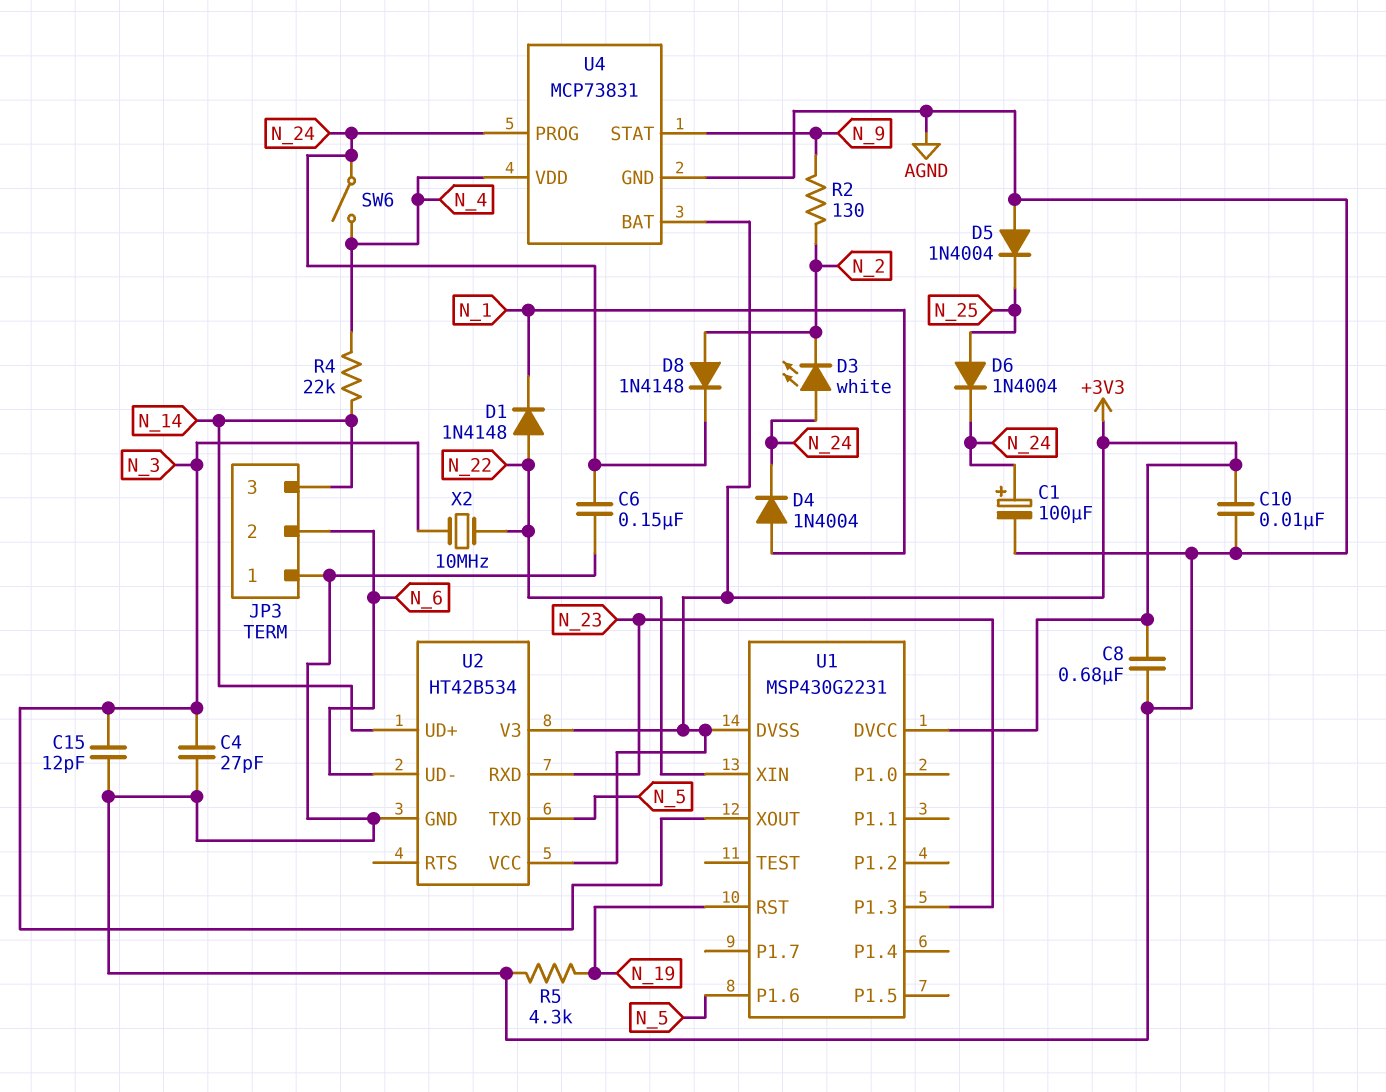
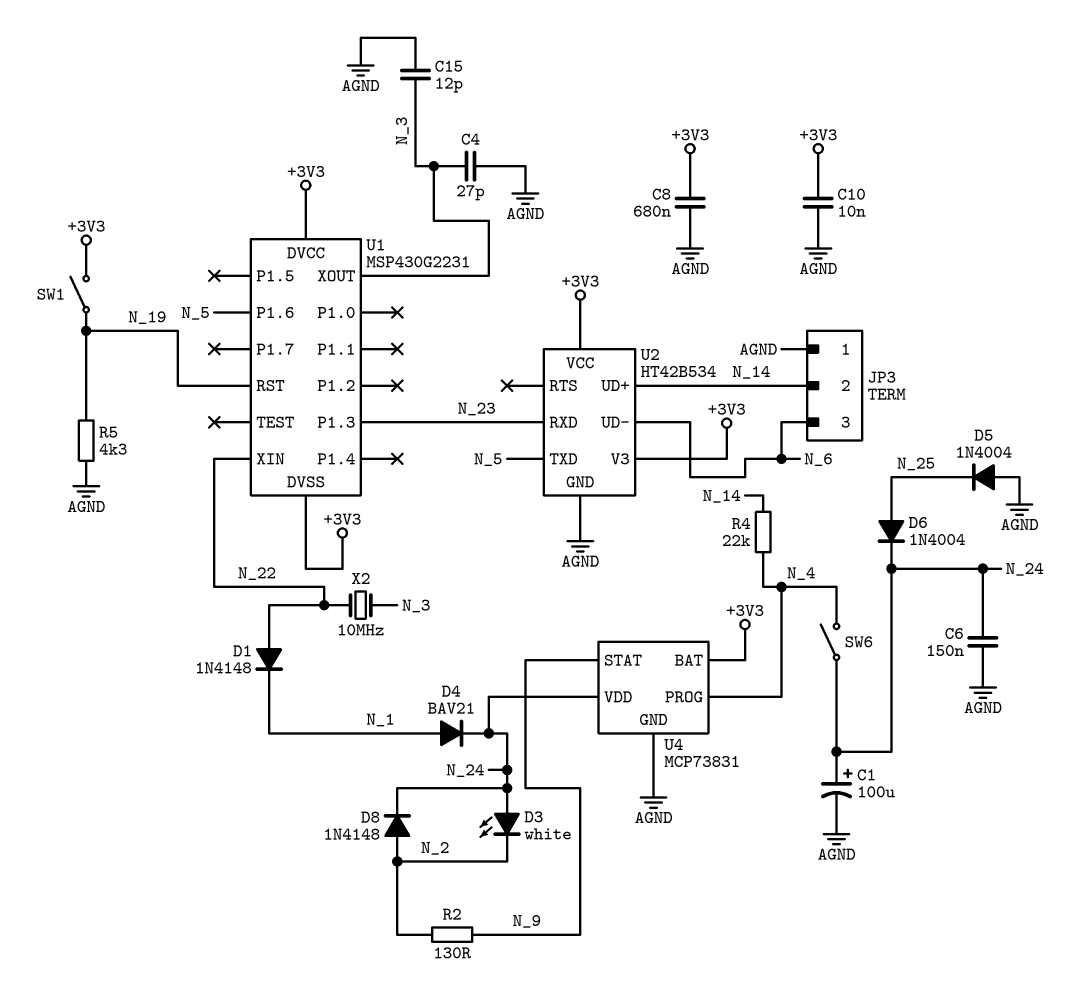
D4: diode 1N4004 (A N_1, K N_24) -> diode BAV21 (A N_1, K N_24)
JP3 pin 2: N_6 -> N_14
JP3 pin 3: N_14 -> N_6
SW1: none -> switch (+3V3, N_19)
U4 pin PROG: N_24 -> N_4
U4 pin VDD: N_4 -> N_24

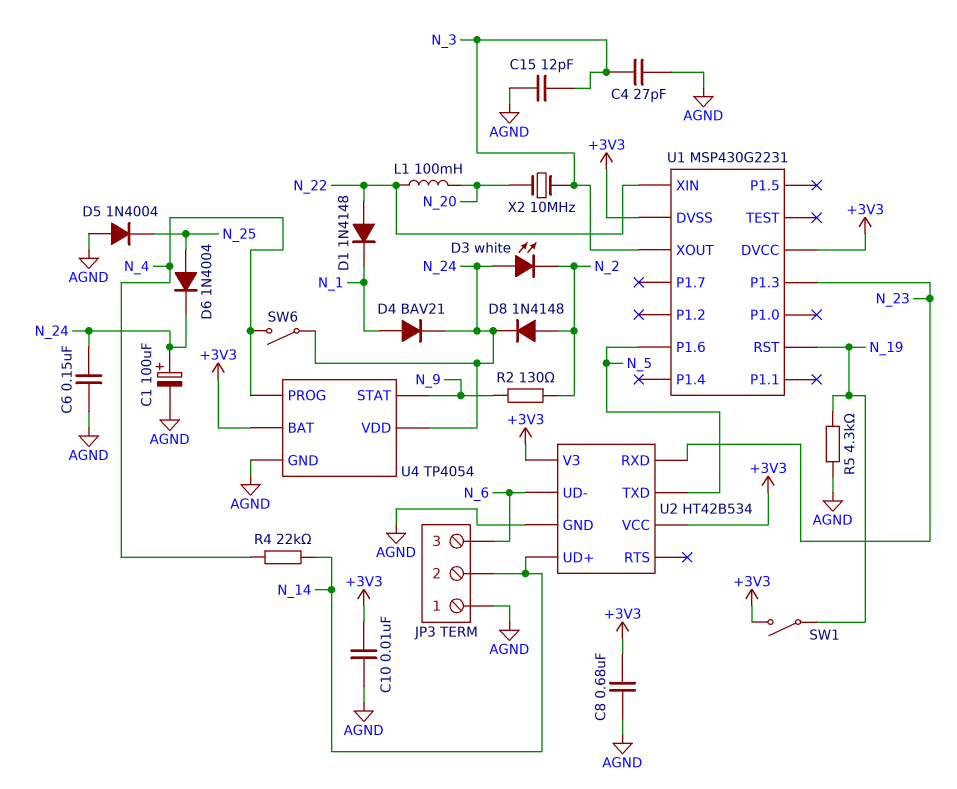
L1: none -> 100mH (N_20, N_22)
U4: MCP73831 -> TP4054
X2: 10MHz (N_3, N_22) -> 10MHz (N_3, N_20)

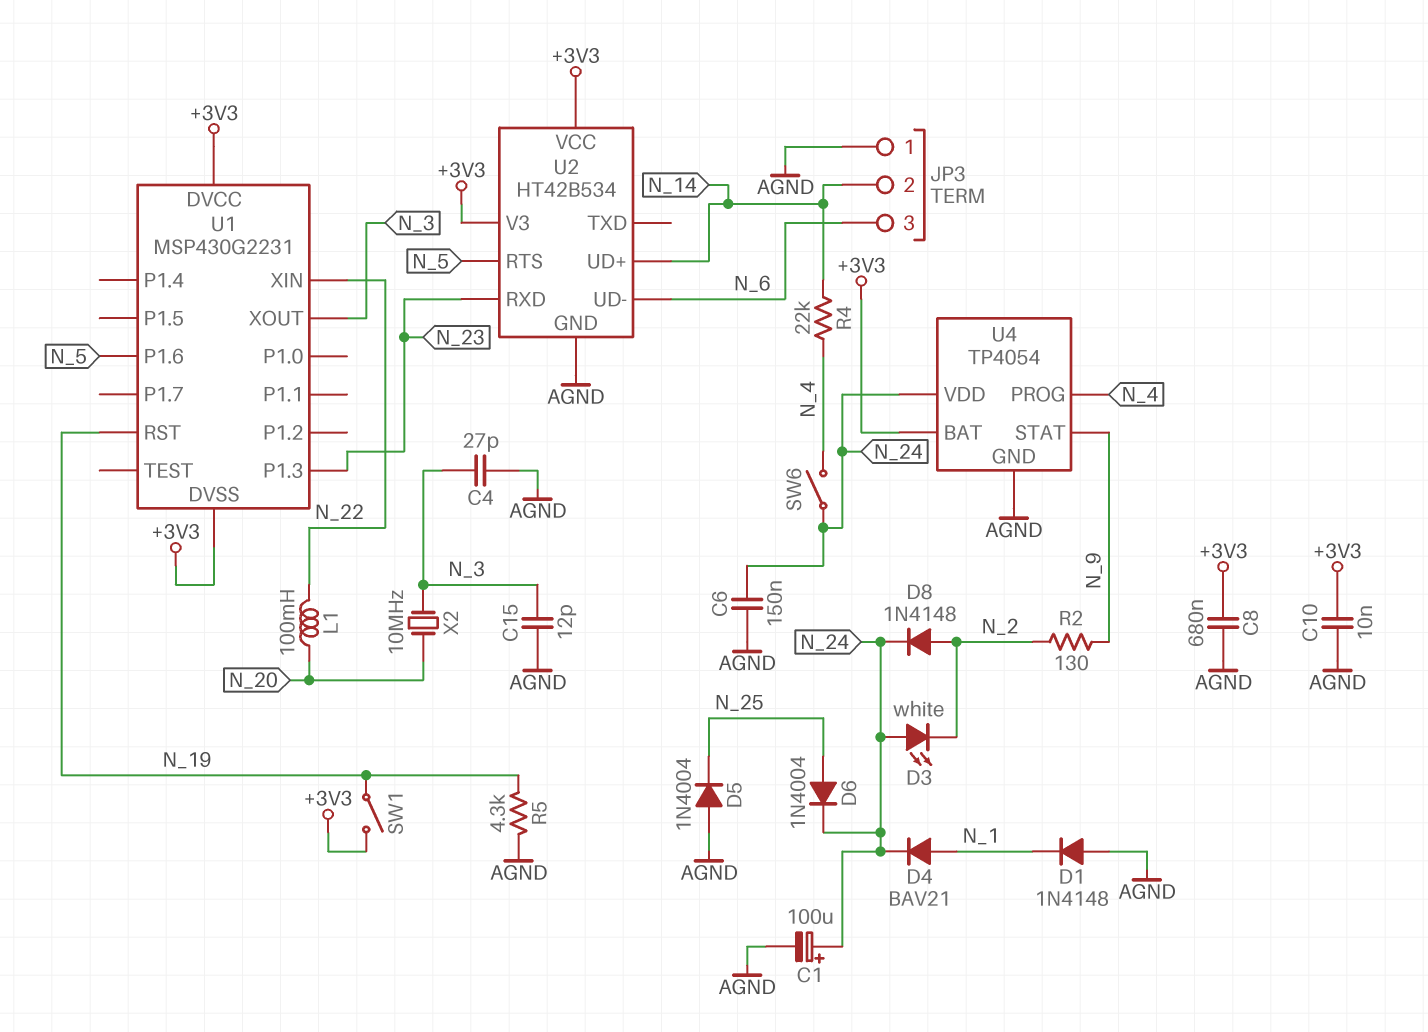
D1: diode 1N4148 (A N_22, K N_1) -> diode 1N4148 (A AGND, K N_1)
U2 pin RTS: none -> N_5
U2 pin TXD: N_5 -> none

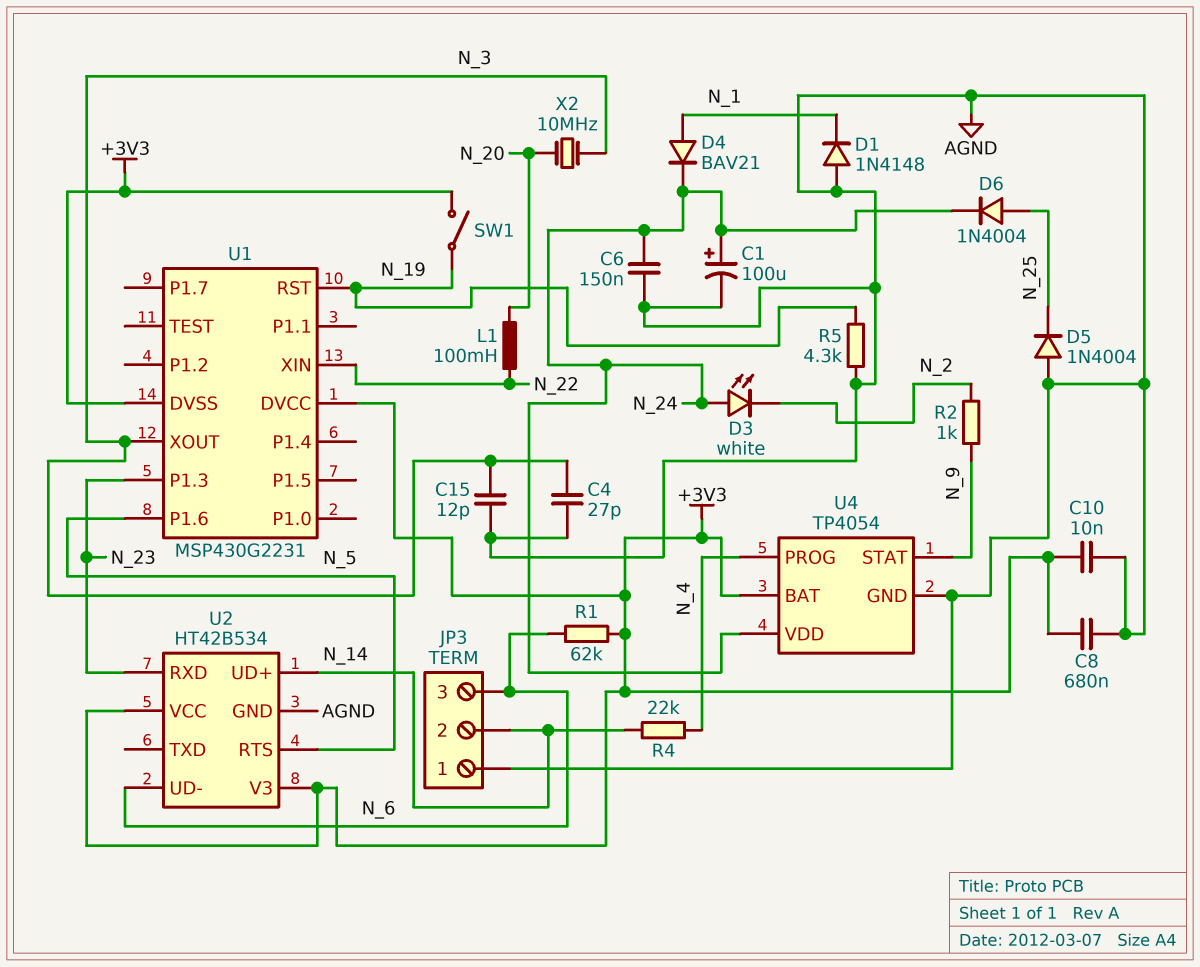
D8: diode 1N4148 (A N_2, K N_24) -> none
R1: none -> 62k (+3V3, N_6)
R2: 130 (N_2, N_9) -> 1k (N_2, N_9)
SW6: switch (N_4, N_24) -> none

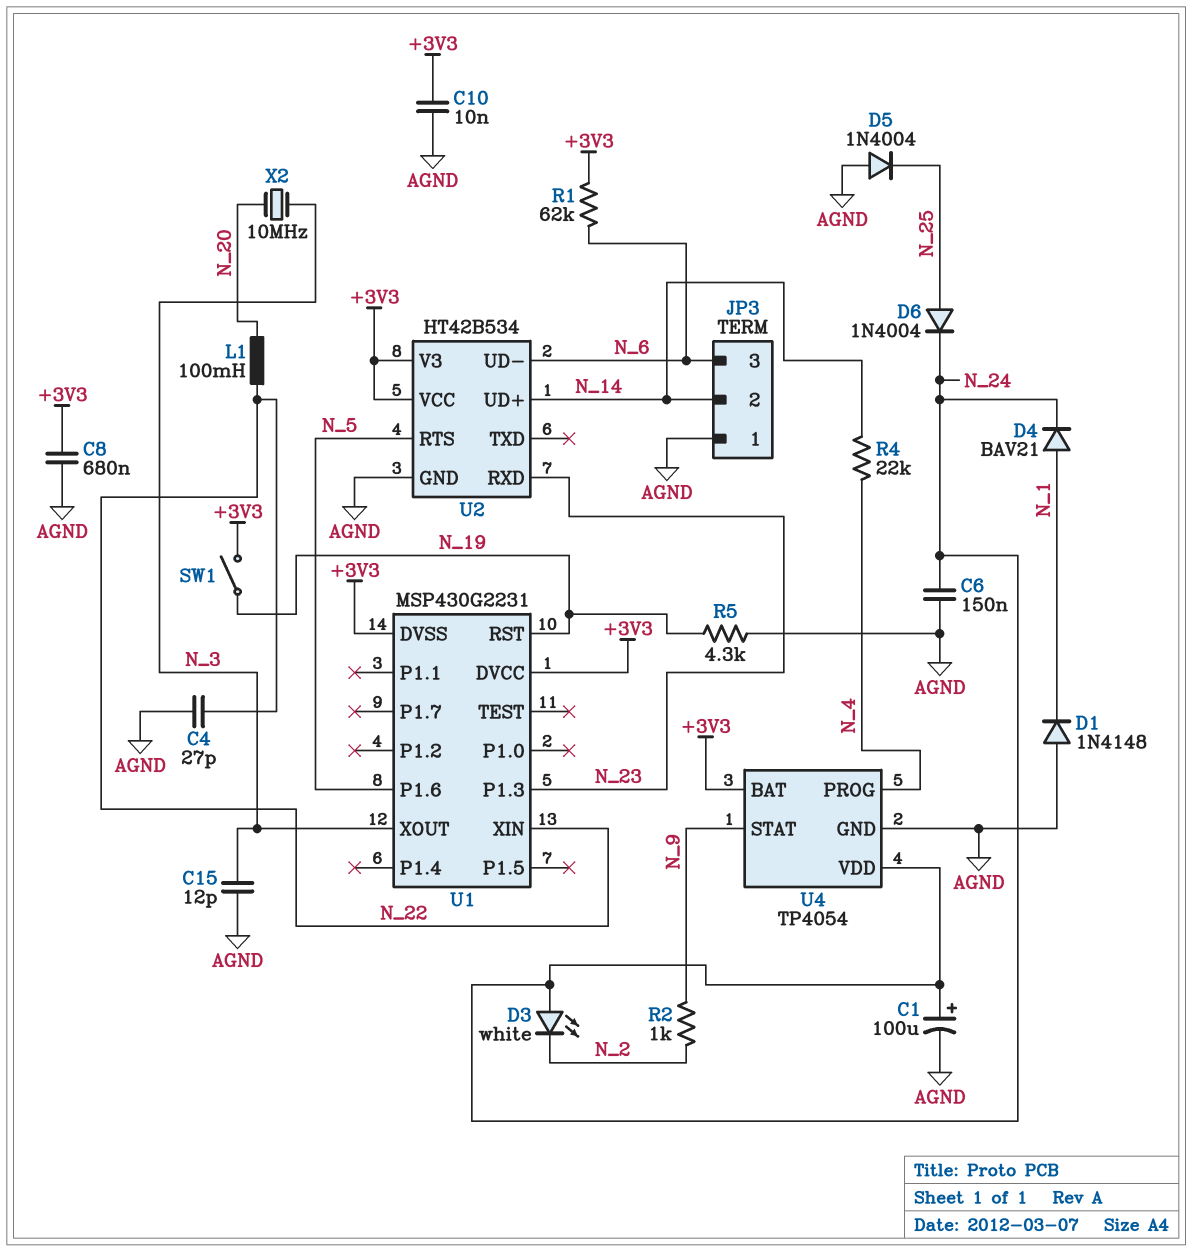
C4: 27pF (AGND, N_3) -> 27pF (AGND, N_22)

